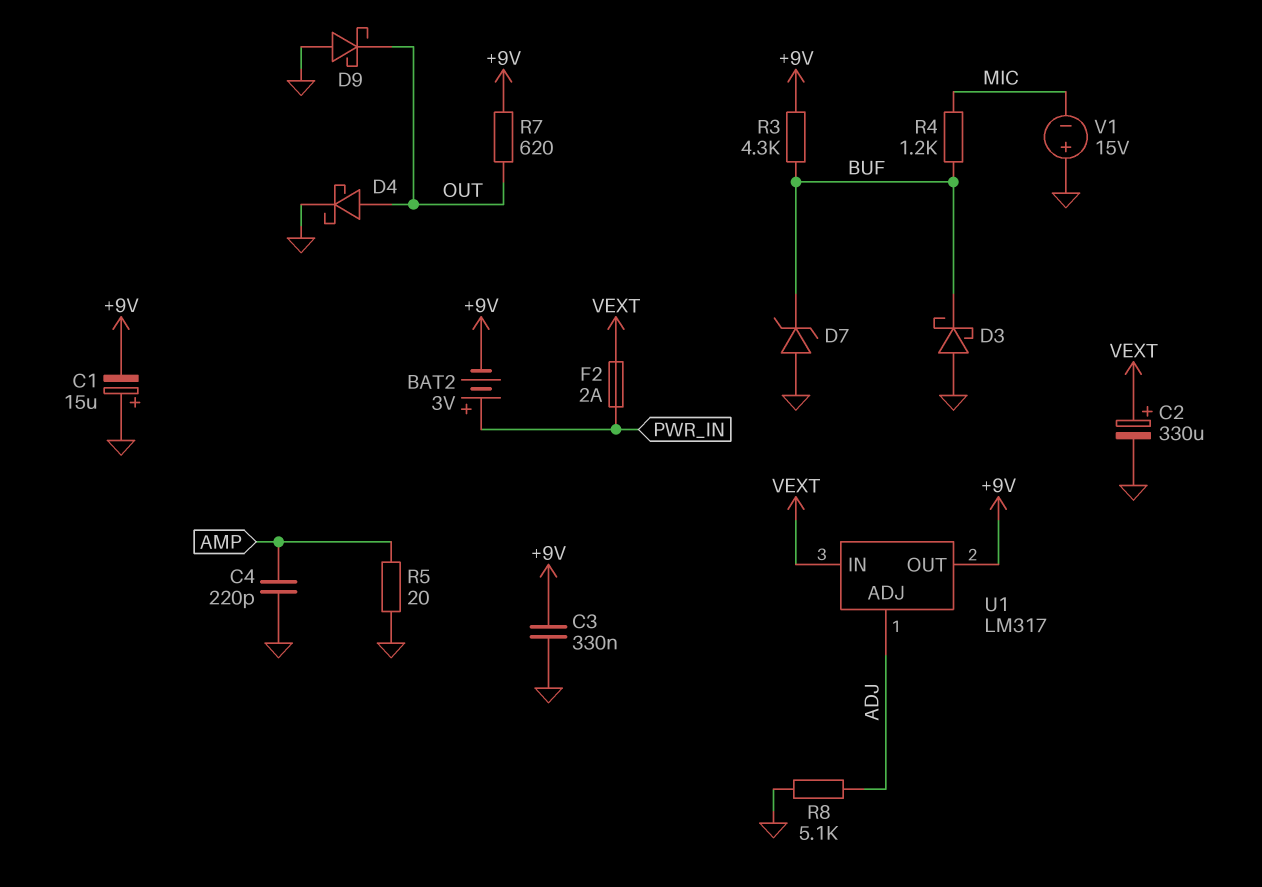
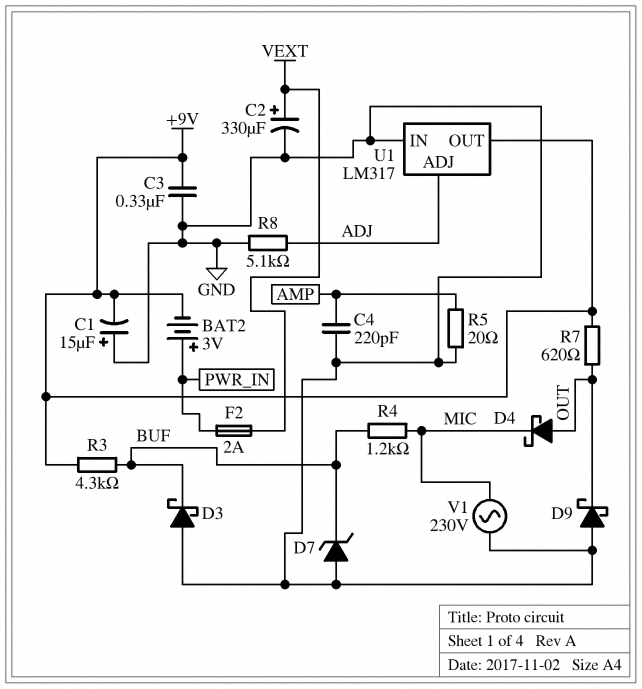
D4: schottky (A OUT, K GND) -> schottky (A OUT, K MIC)
U1 pin IN: VEXT -> GND
V1: 15V (plus GND, minus MIC) -> AC 230V (GND, MIC)

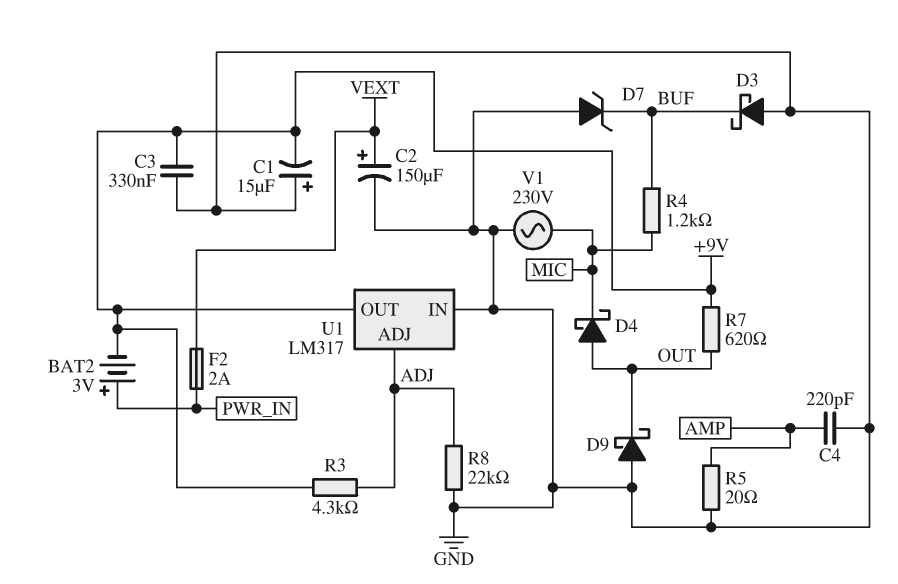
C2: 330uF (plus VEXT, minus GND) -> 150uF (plus VEXT, minus GND)
R3: 4.3k (+9V, BUF) -> 4.3k (+9V, ADJ)
R8: 5.1k (ADJ, GND) -> 22k (ADJ, GND)

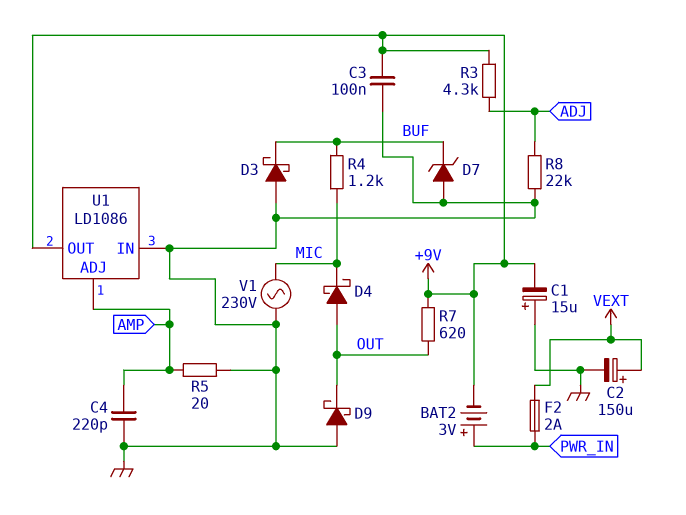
C3: 330nF (+9V, GND) -> 100nF (+9V, GND)
U1: LM317 -> LD1086
U1 pin ADJ: ADJ -> AMP

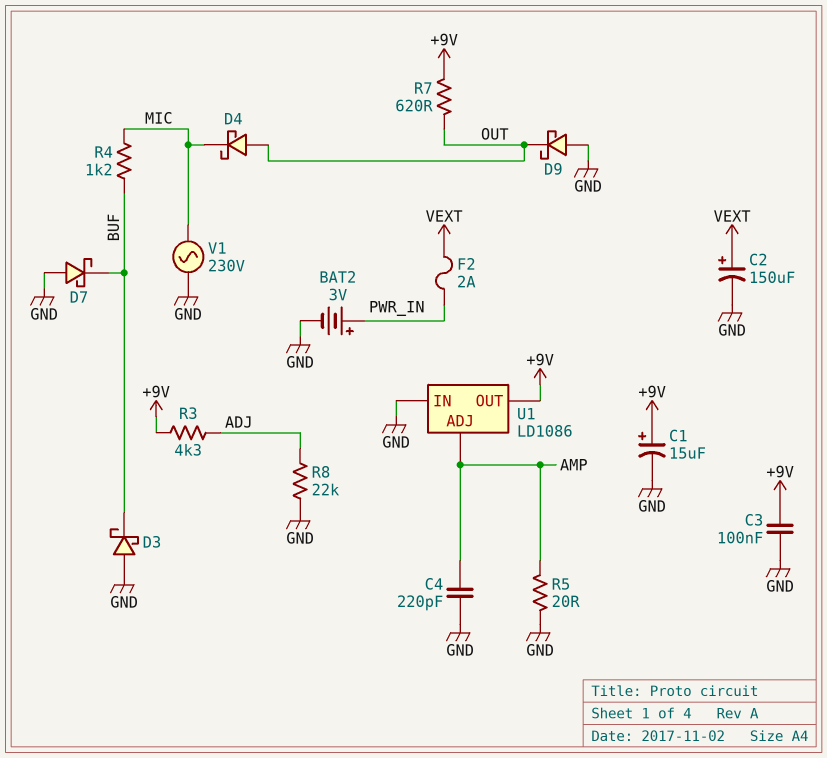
BAT2: 3V (plus PWR_IN, minus +9V) -> 3V (plus PWR_IN, minus GND)
C1: 15uF (plus GND, minus +9V) -> 15uF (plus +9V, minus GND)
D7: zener (A GND, K BUF) -> schottky (A GND, K BUF)

